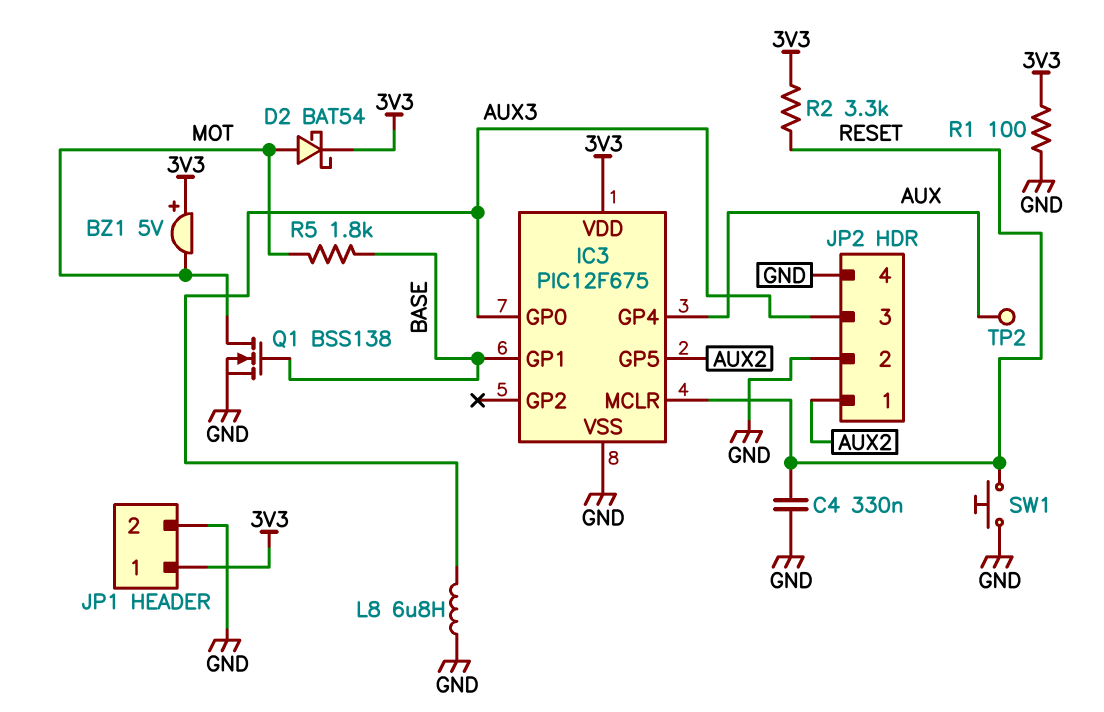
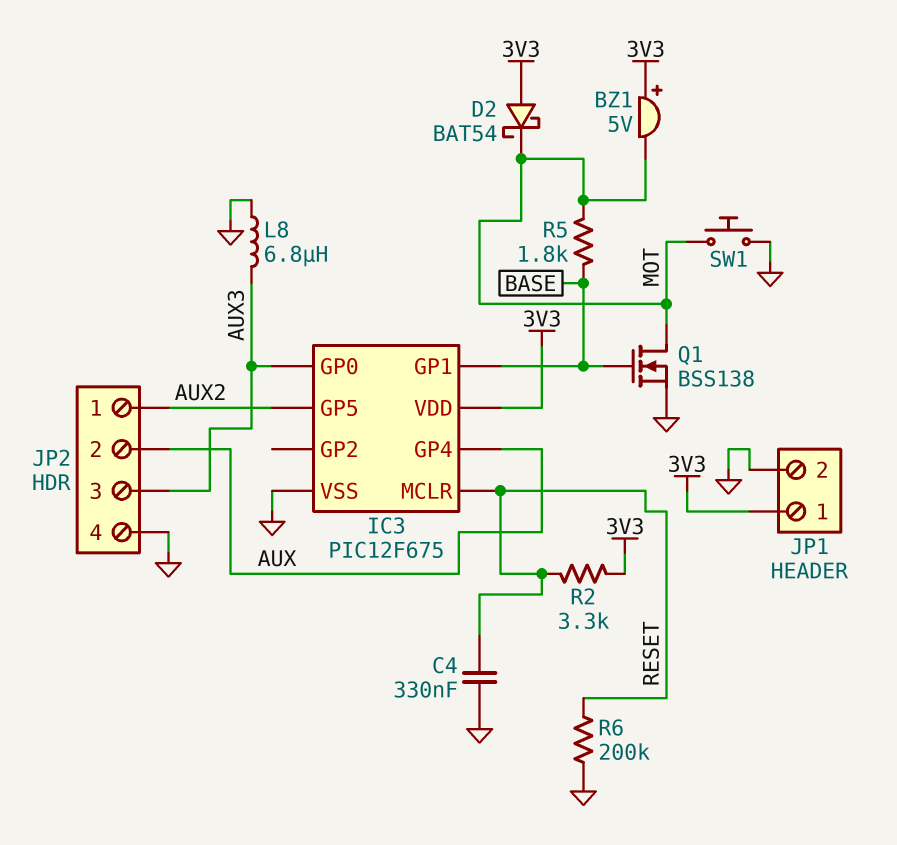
D2: schottky BAT54 (A MOT, K 3V3) -> schottky BAT54 (A 3V3, K MOT)
JP2 pin 2: GND -> AUX
R1: 100 (3V3, GND) -> none
R6: none -> 200k (GND, RESET)
SW1: button (GND, RESET) -> button (GND, MOT)
TP2: test point (AUX) -> none

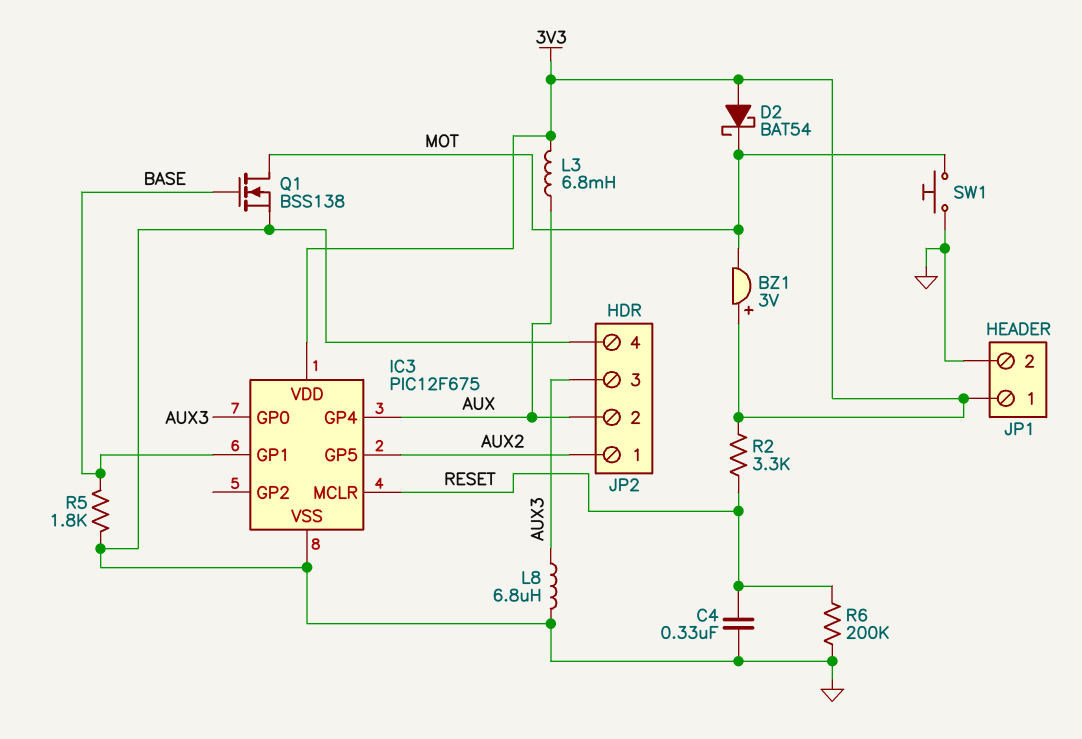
BZ1: buzzer 5V (plus 3V3, minus MOT) -> buzzer 3V (plus 3V3, minus MOT)
L3: none -> 6.8mH (3V3, AUX)
R5: 1.8k (BASE, MOT) -> 1.8k (BASE, GND)

